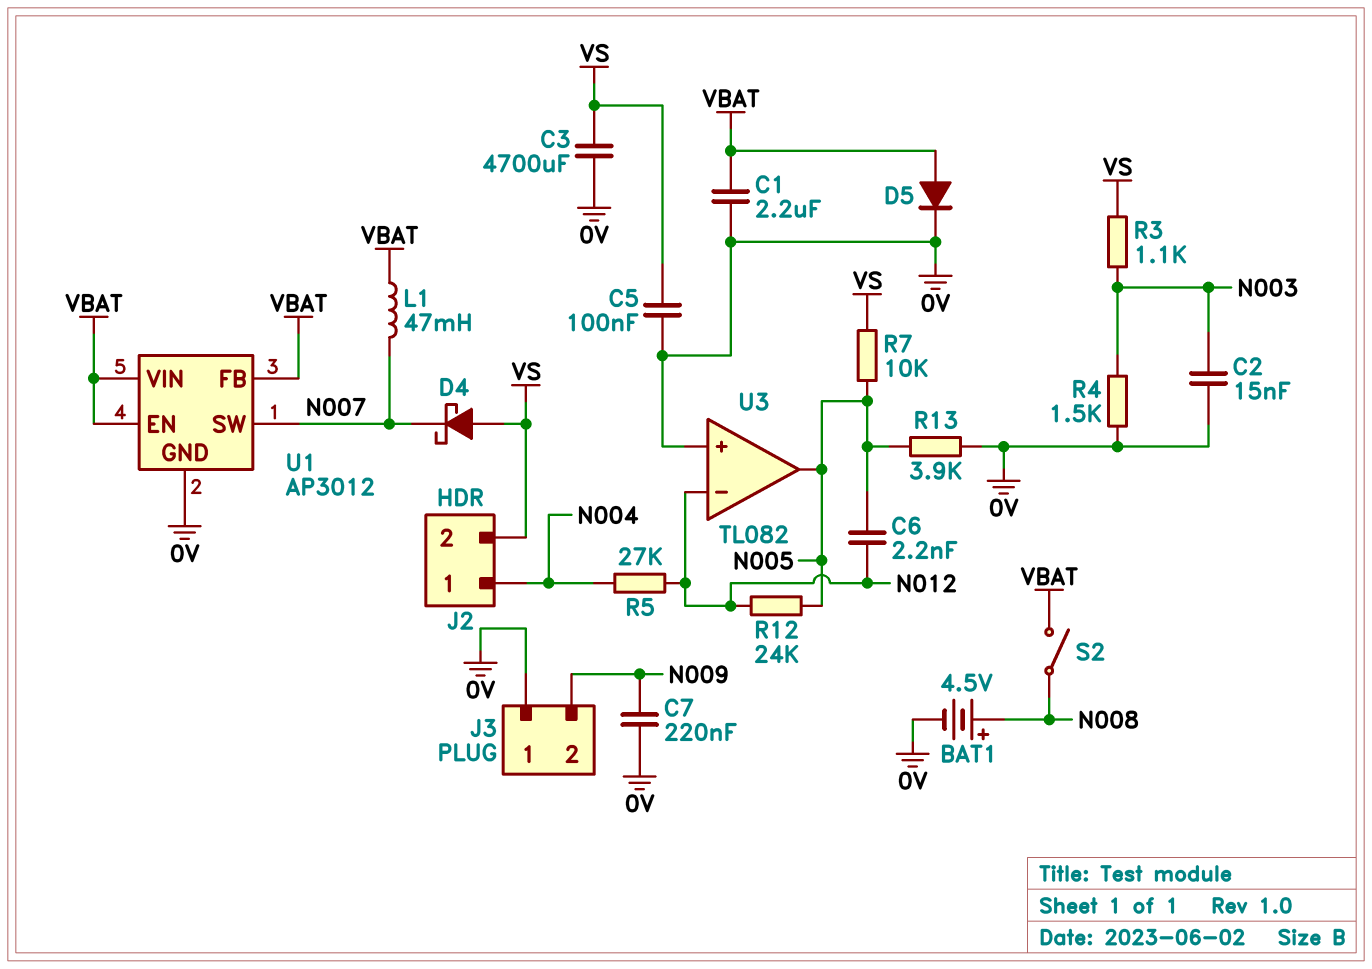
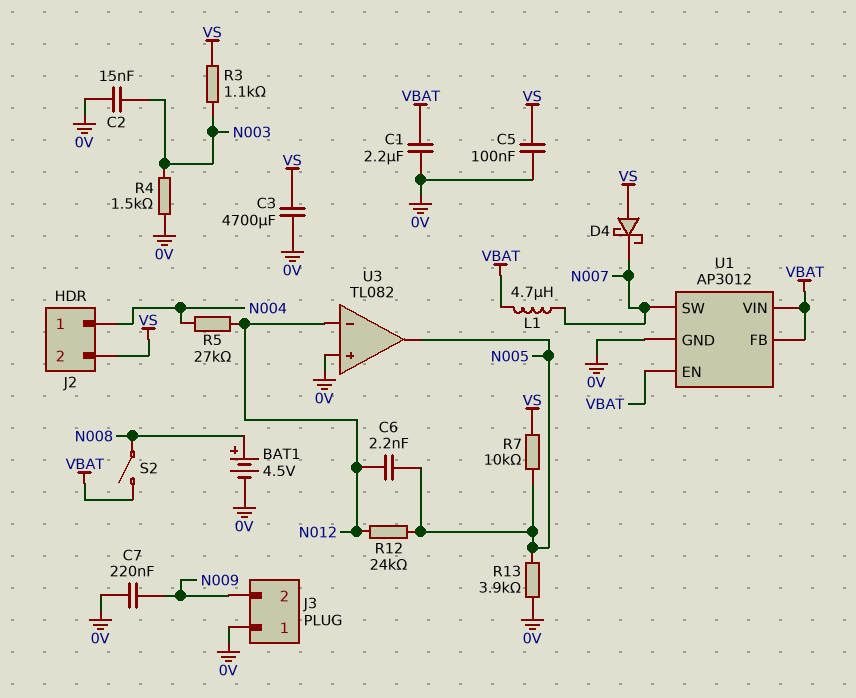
D5: diode (A VBAT, K 0V) -> none
L1: 47mH (N007, VBAT) -> 4.7uH (N007, VBAT)

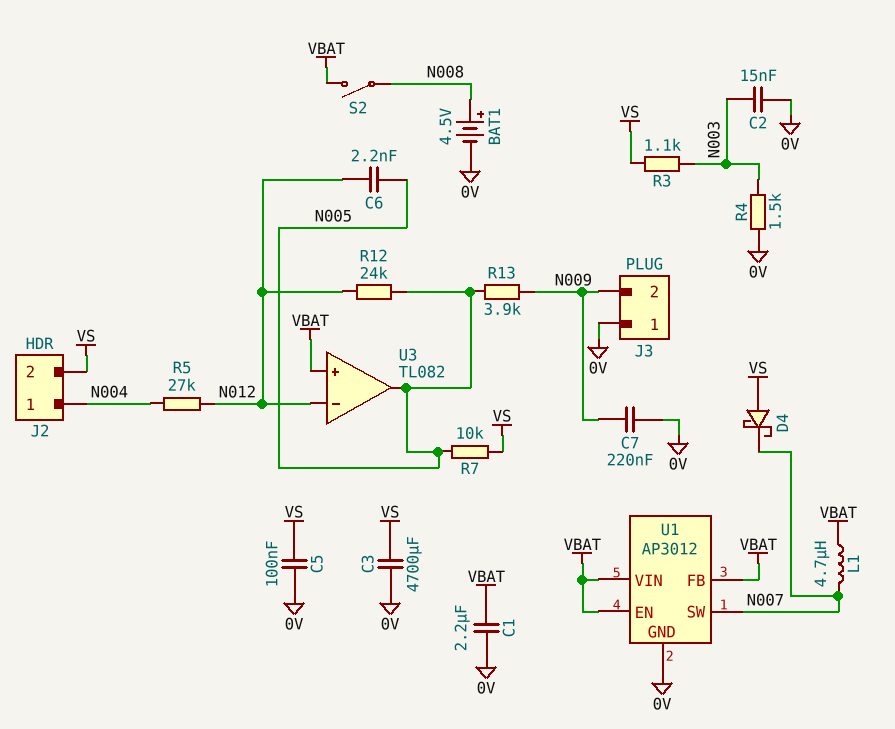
R13: 3.9k (0V, N005) -> 3.9k (N005, N009)
U3 pin in+: 0V -> VBAT

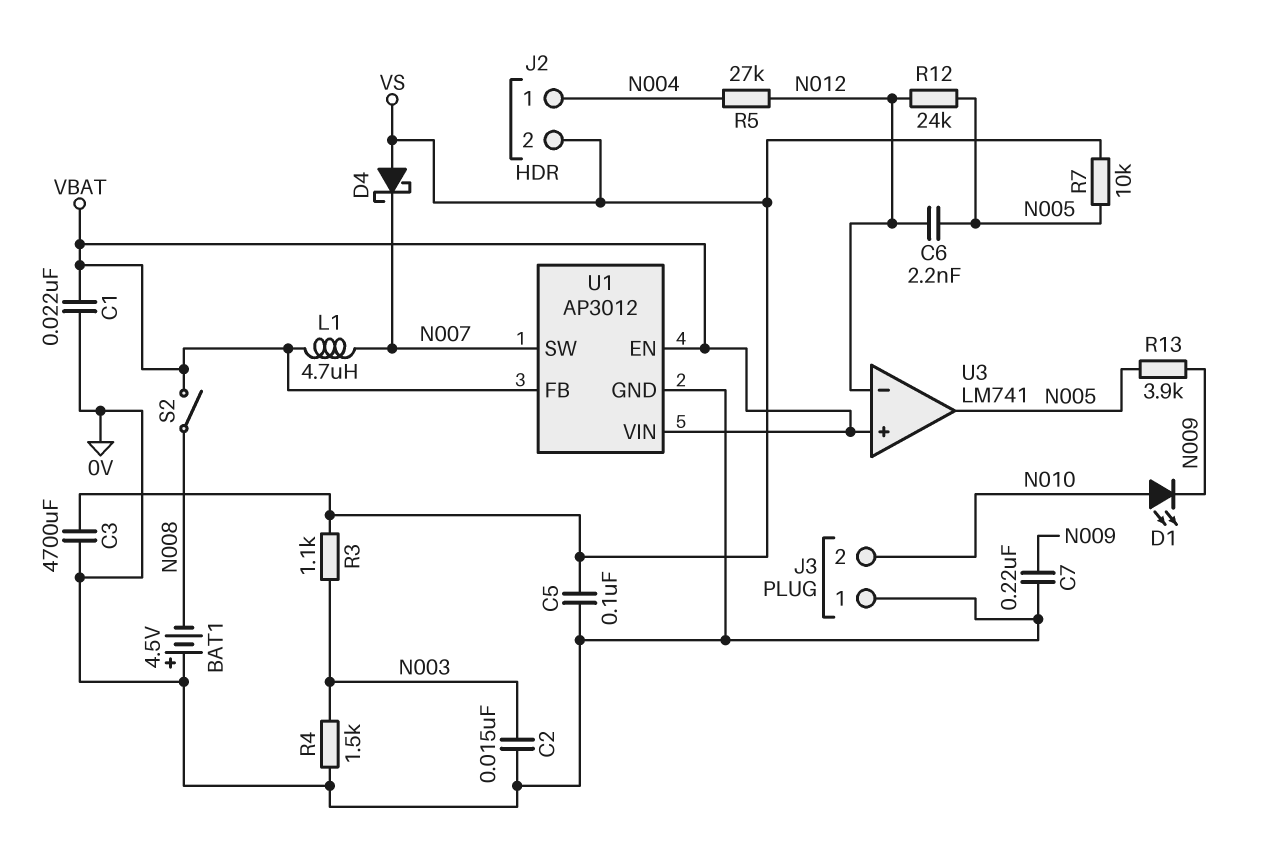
BAT1: 4.5V (plus N008, minus 0V) -> 4.5V (plus 0V, minus N008)
C1: 2.2uF (0V, VBAT) -> 22nF (0V, VBAT)
D1: none -> LED (A N010, K N009)
J3 pin 2: N009 -> N010
U3: TL082 -> LM741

